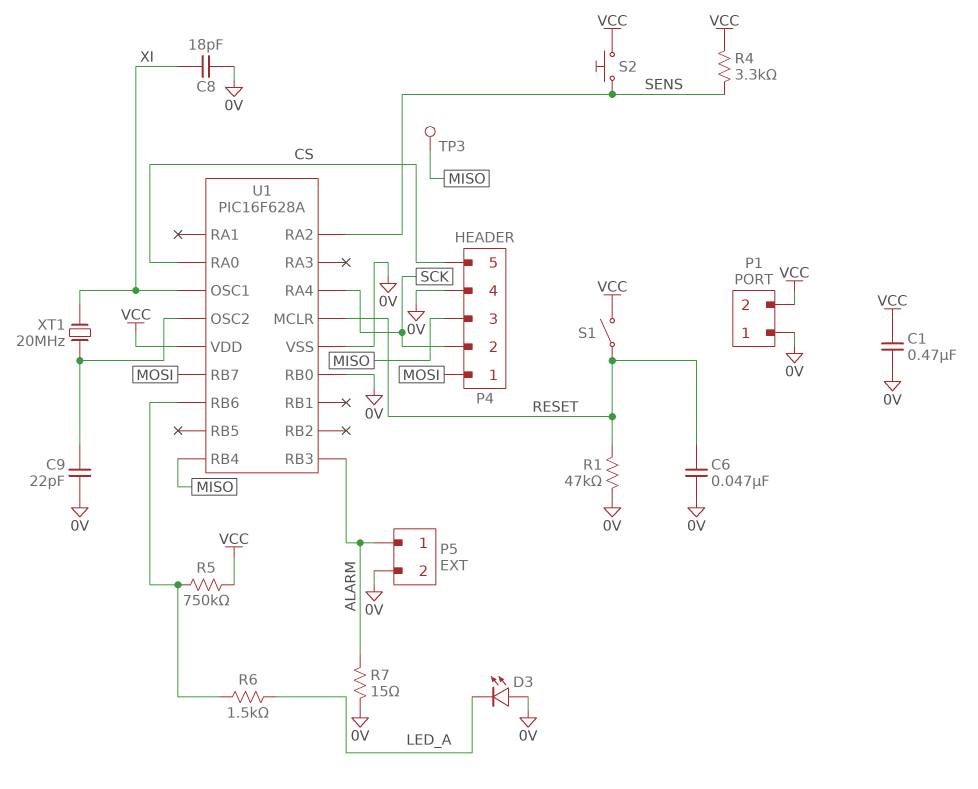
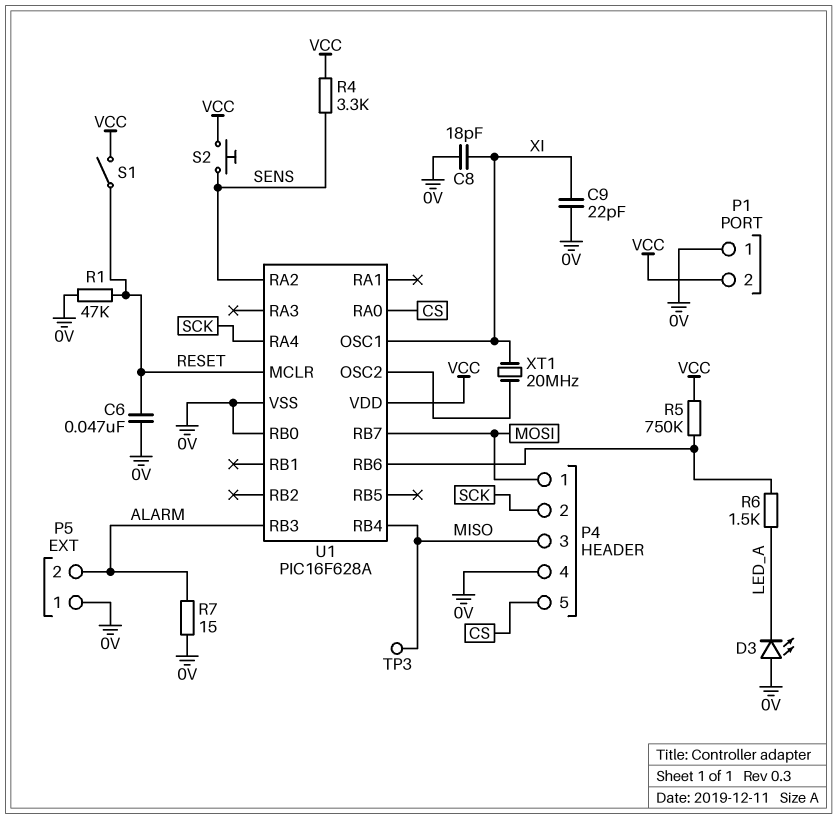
C1: 470nF (0V, VCC) -> none
C9: 22pF (0V, U1/OSC2) -> 22pF (0V, XI)
P5 pin 1: ALARM -> 0V
P5 pin 2: 0V -> ALARM

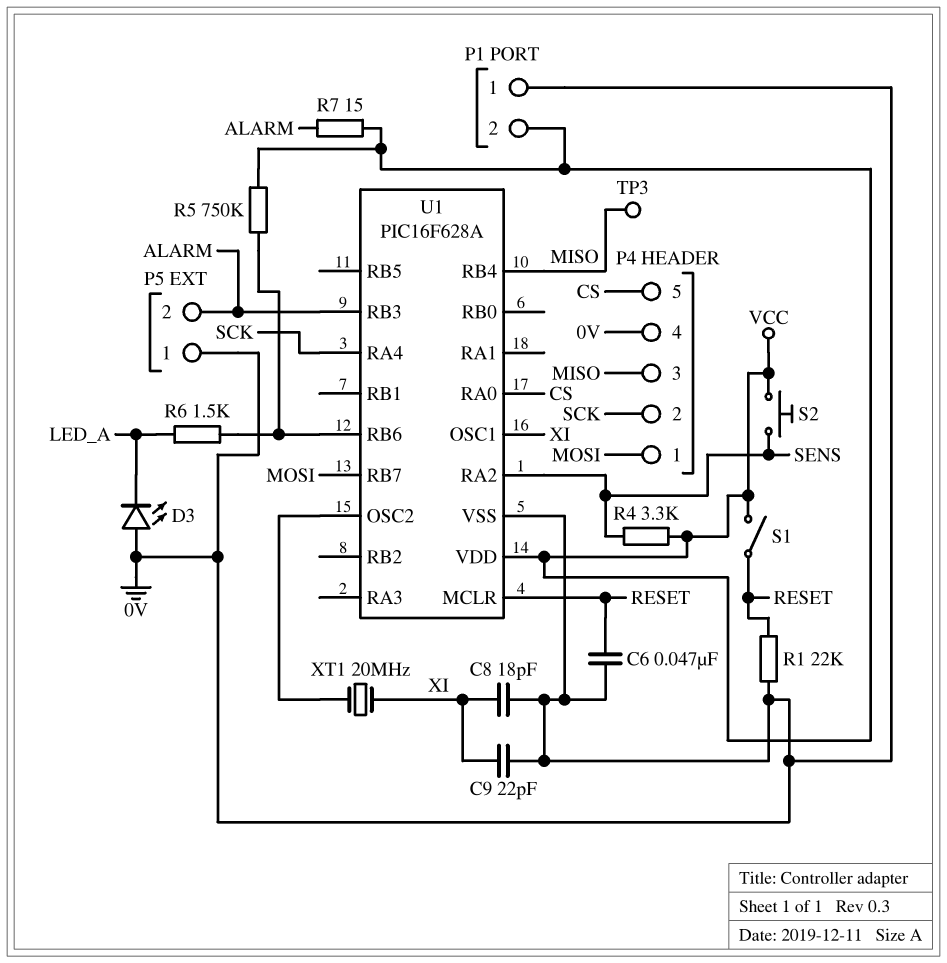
R1: 47k (0V, RESET) -> 22k (0V, RESET)
R7: 15 (0V, ALARM) -> 15 (ALARM, VCC)
U1 pin RB0: 0V -> none

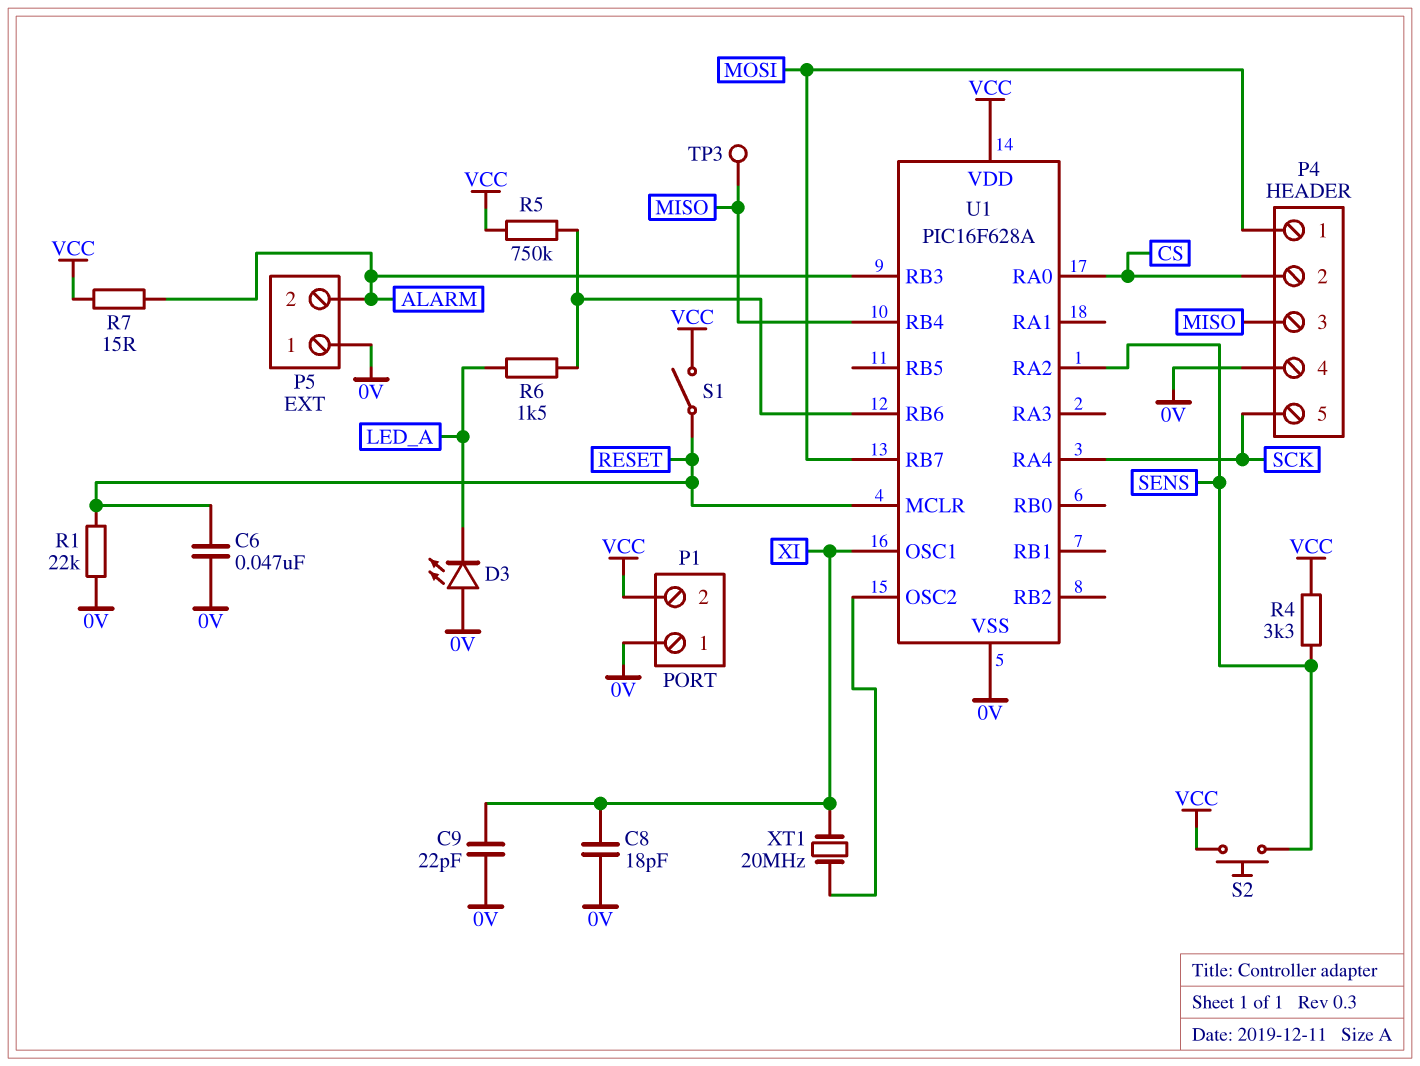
P4 pin 2: SCK -> CS
P4 pin 5: CS -> SCK

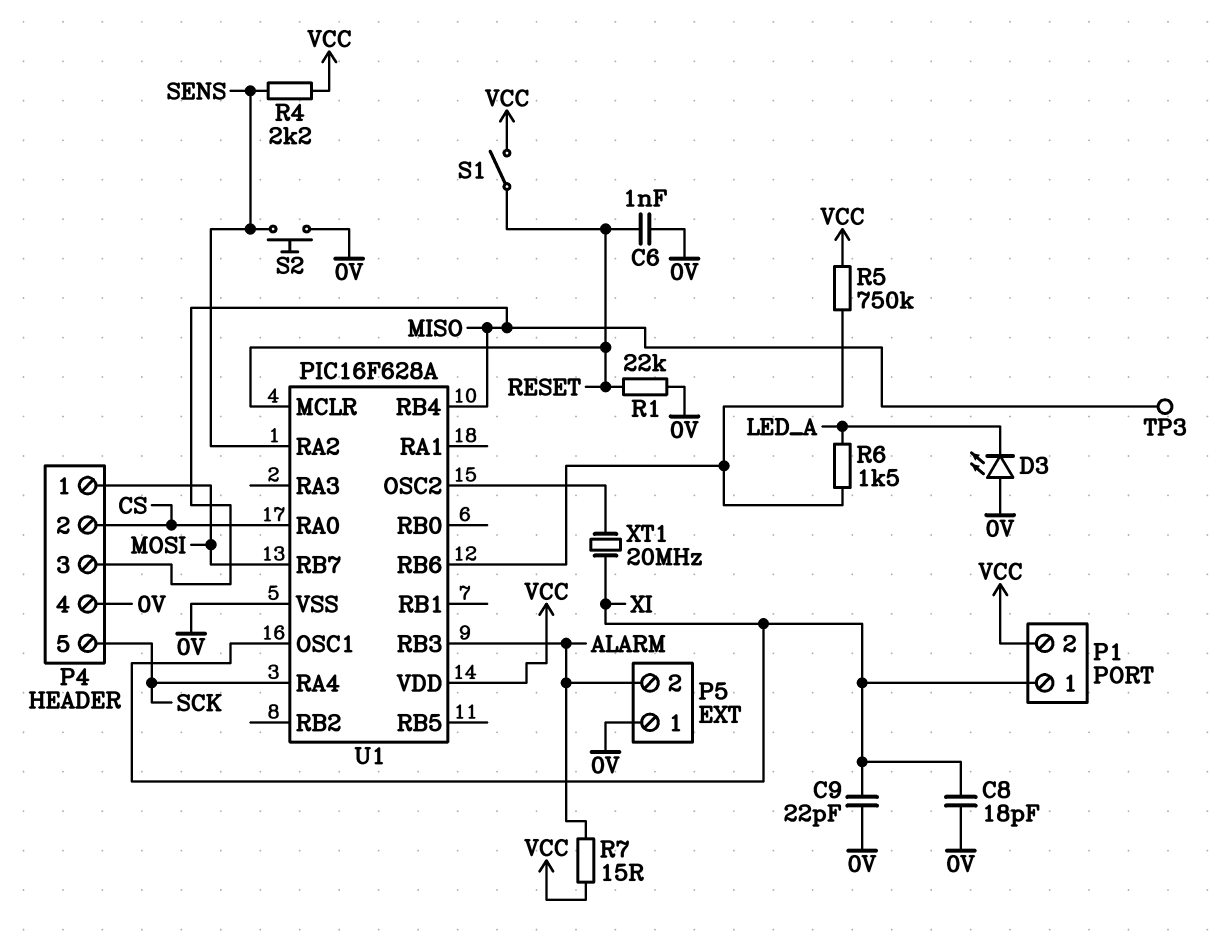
C6: 47nF (0V, RESET) -> 1nF (0V, RESET)
P1 pin 1: 0V -> XI
R4: 3.3k (SENS, VCC) -> 2.2k (SENS, VCC)
S2: button (SENS, VCC) -> button (0V, SENS)

